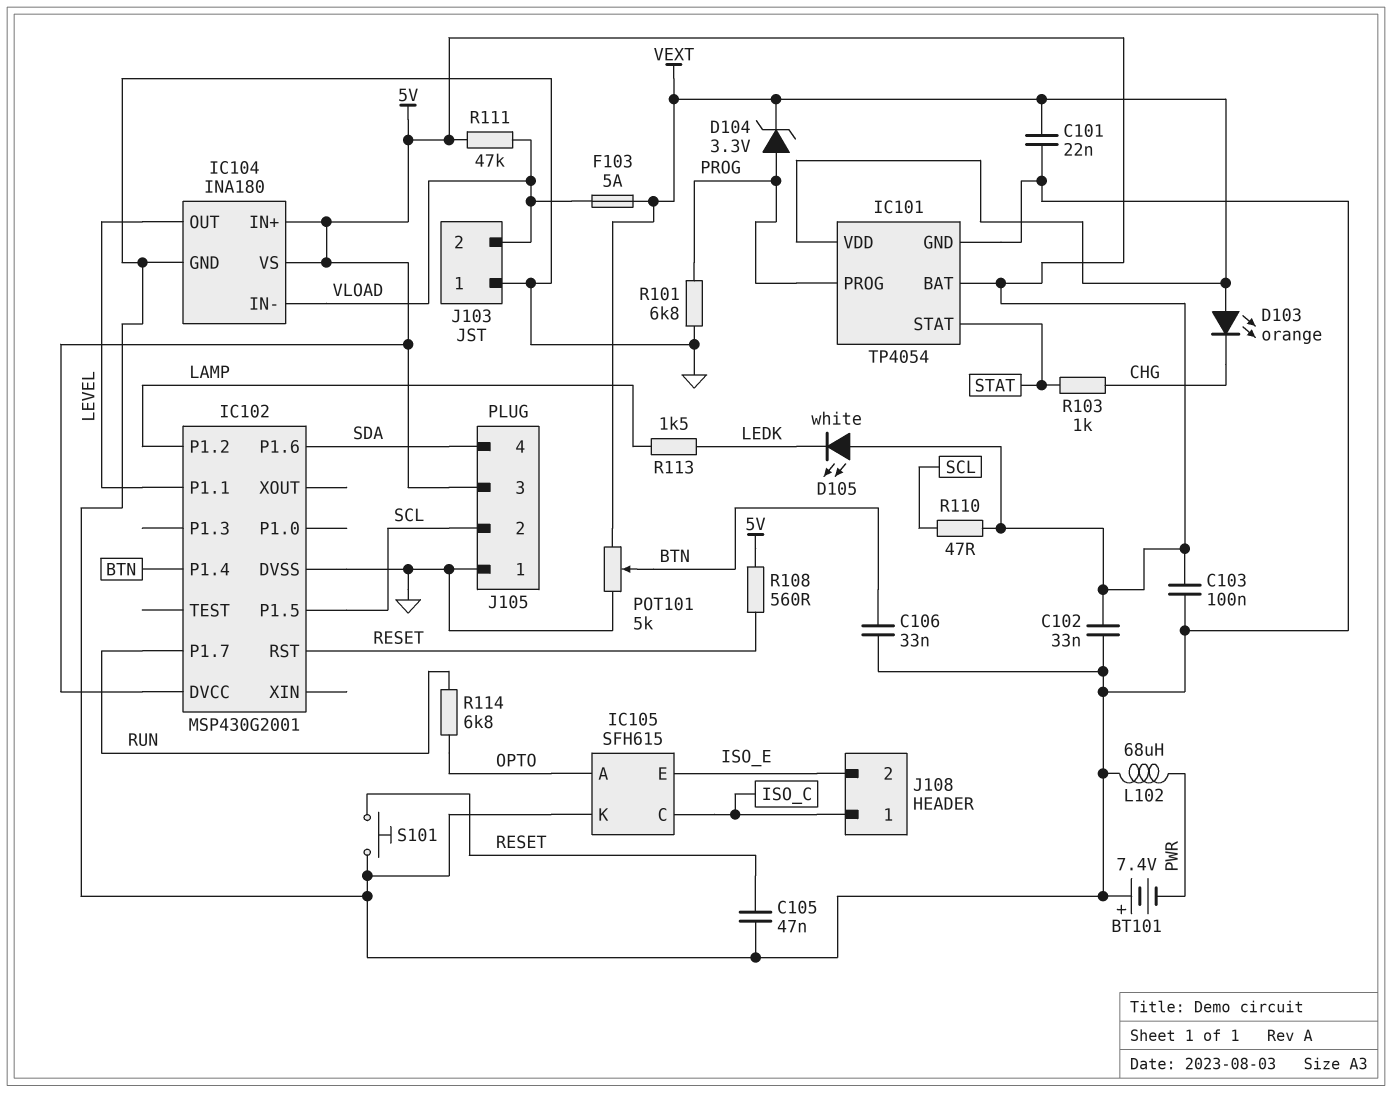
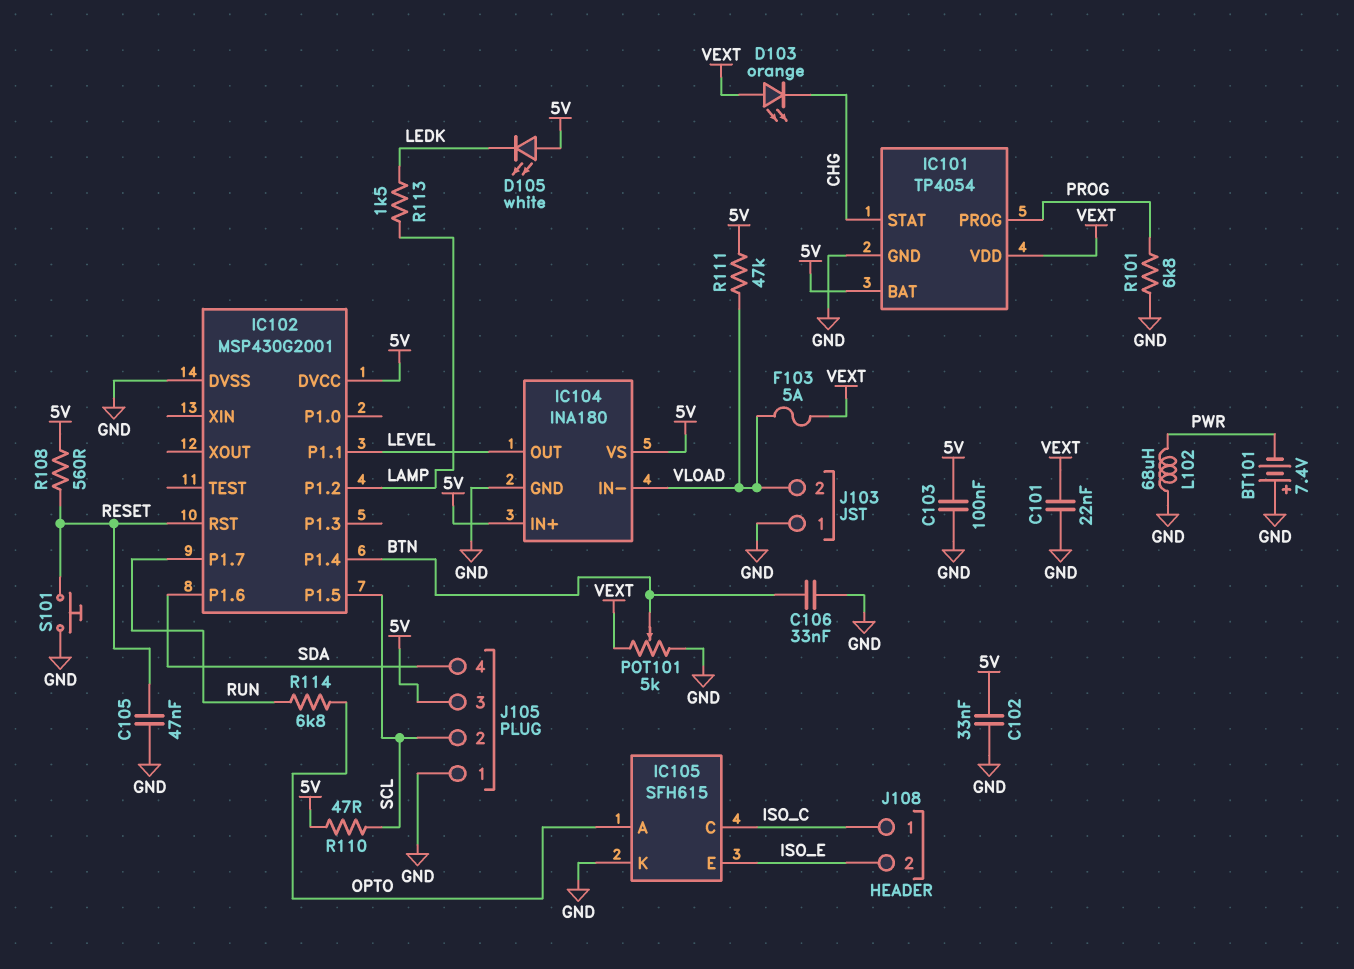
D104: zener 3.3V (A PROG, K VEXT) -> none
IC101 pin STAT: STAT -> CHG
R103: 1k (CHG, STAT) -> none

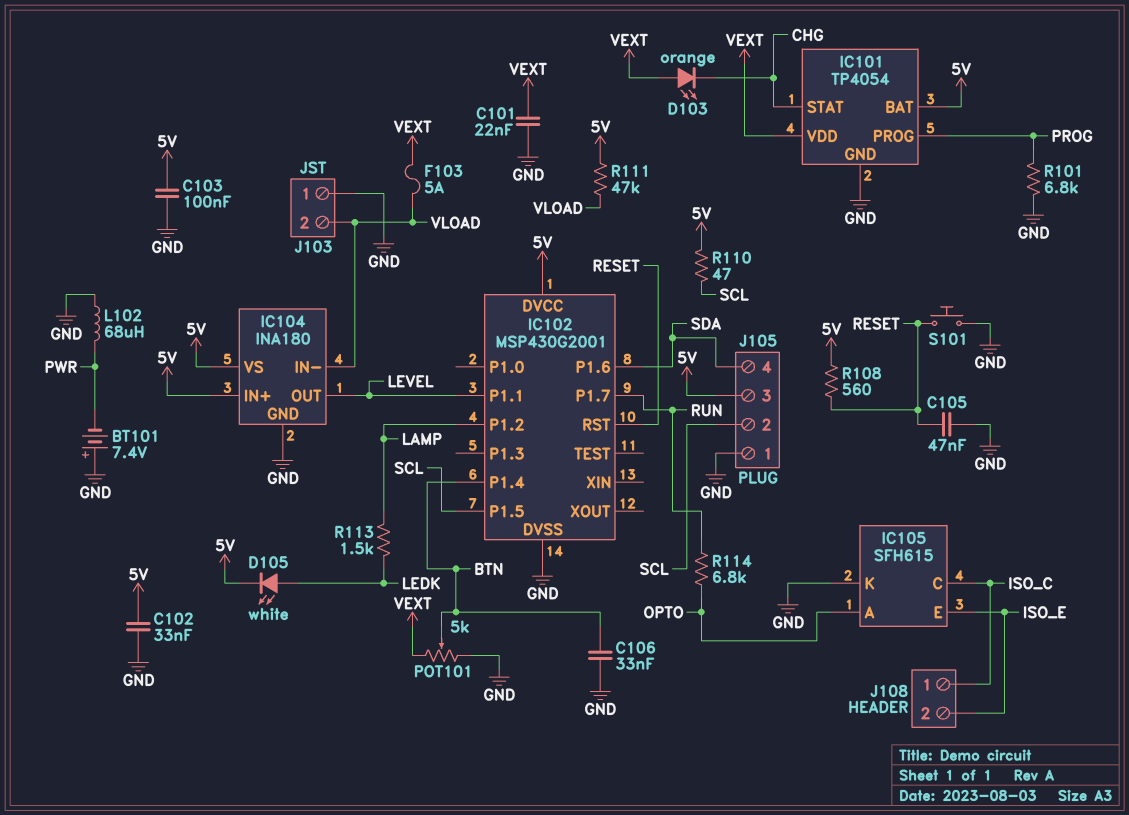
D105: LED white (A 5V, K LEDK) -> LED white (A LEDK, K 5V)

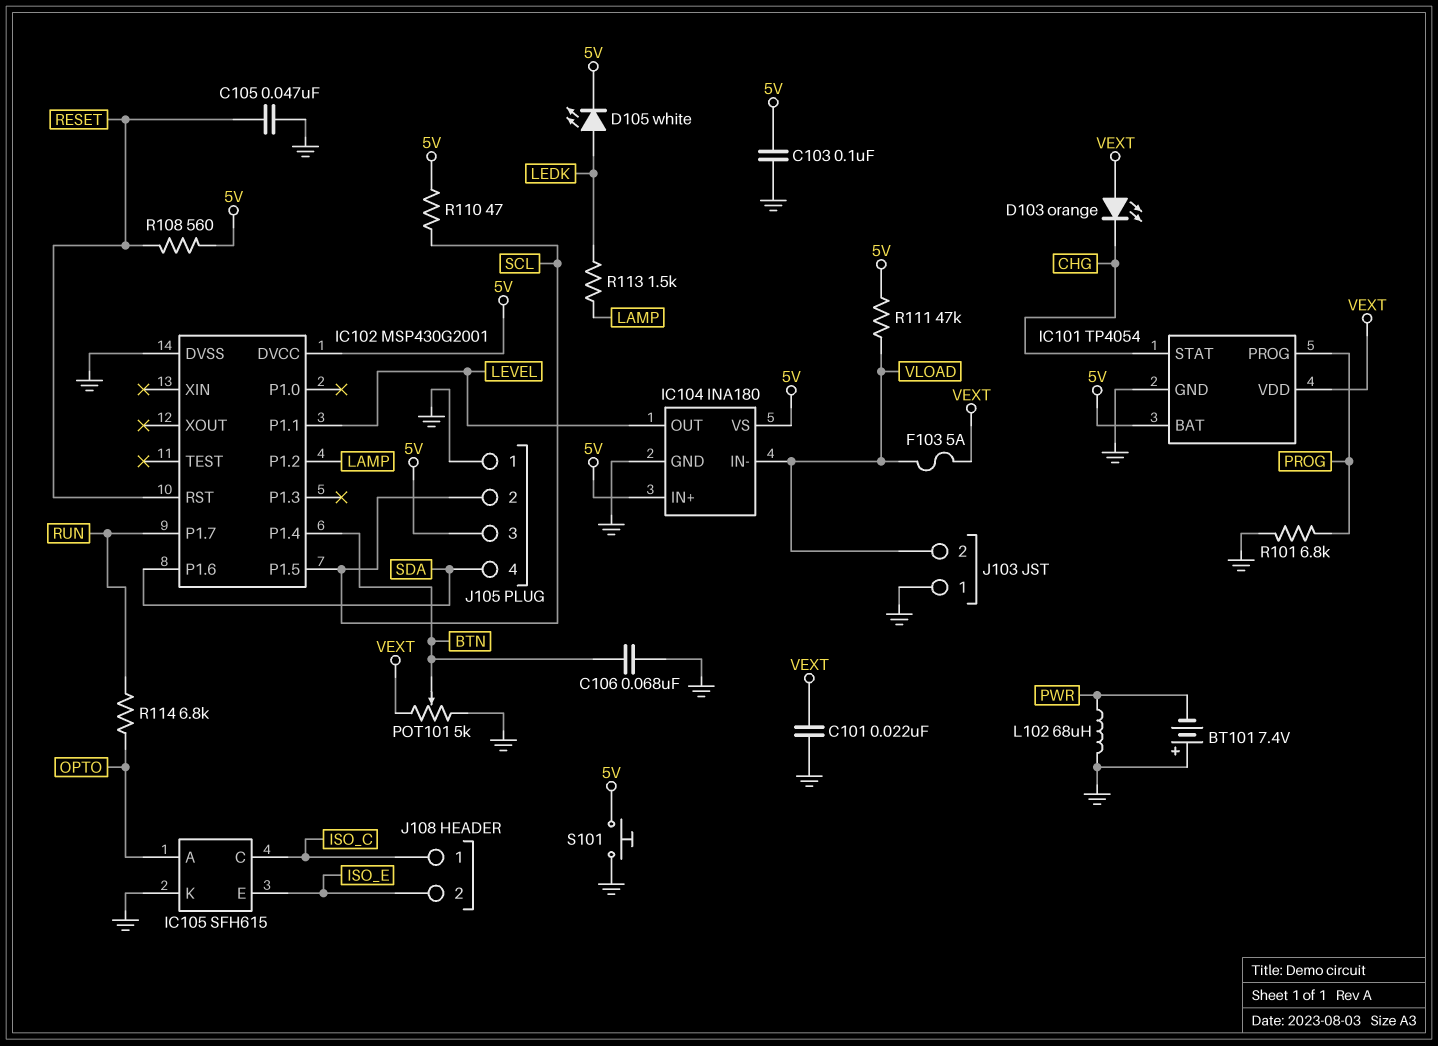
C102: 33nF (5V, GND) -> none
C106: 33nF (BTN, GND) -> 68nF (BTN, GND)
S101: button (GND, RESET) -> button (5V, GND)

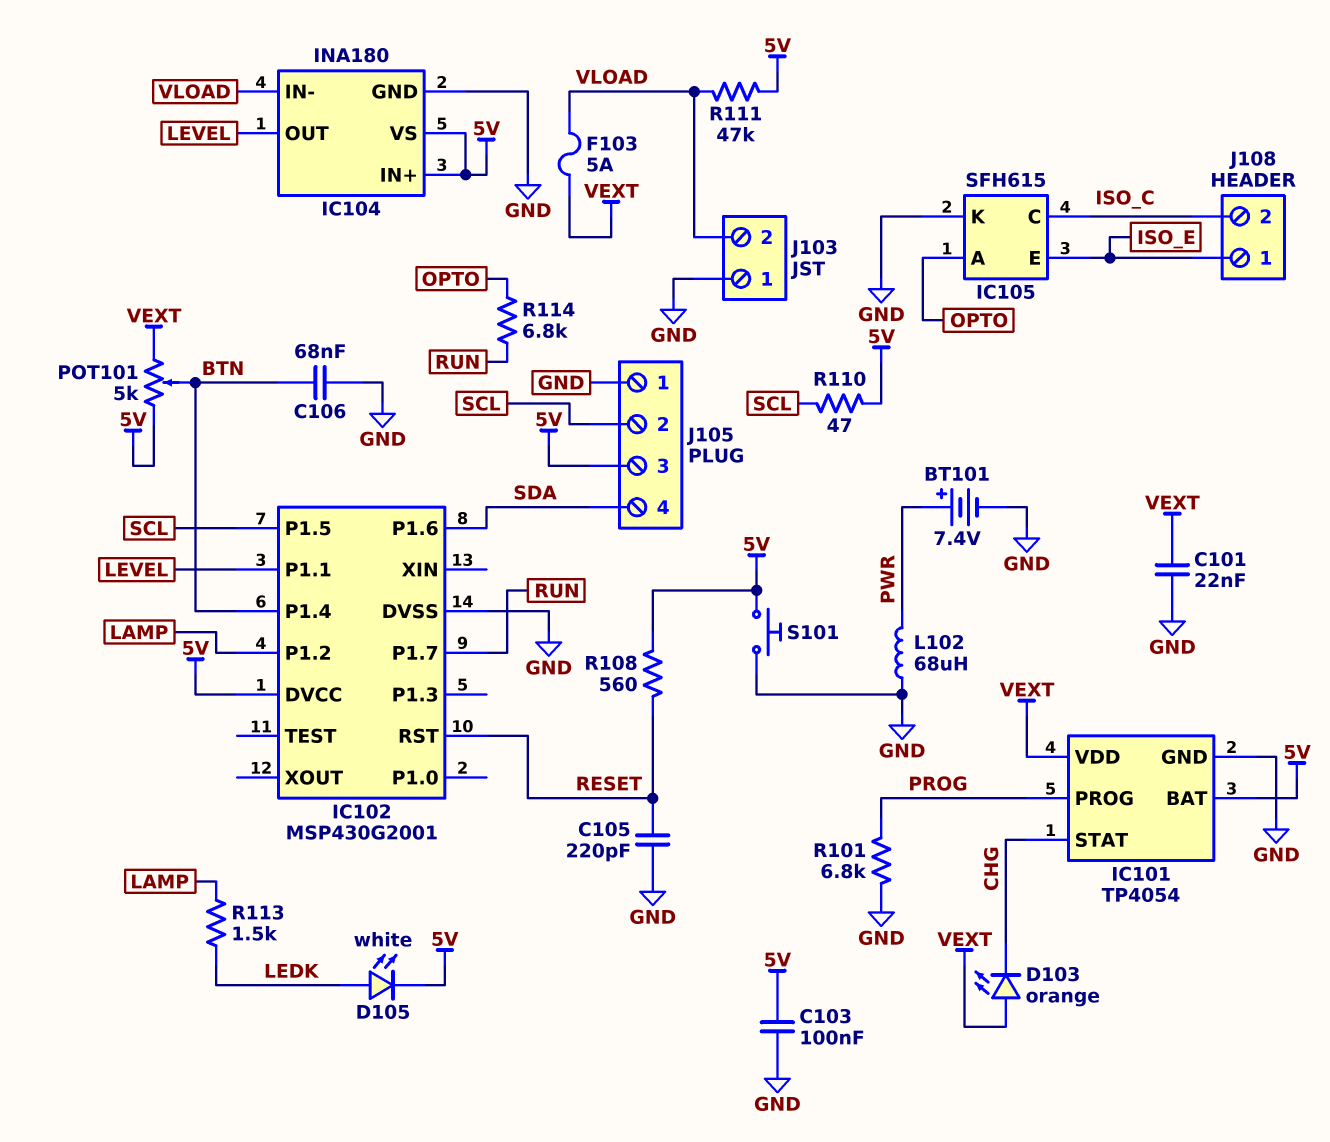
BT101: 7.4V (plus GND, minus PWR) -> 7.4V (plus PWR, minus GND)
C105: 47nF (GND, RESET) -> 220pF (GND, RESET)
J108 pin 1: ISO_C -> ISO_E
J108 pin 2: ISO_E -> ISO_C
POT101: 5k (GND, VEXT, wiper BTN) -> 5k (5V, VEXT, wiper BTN)

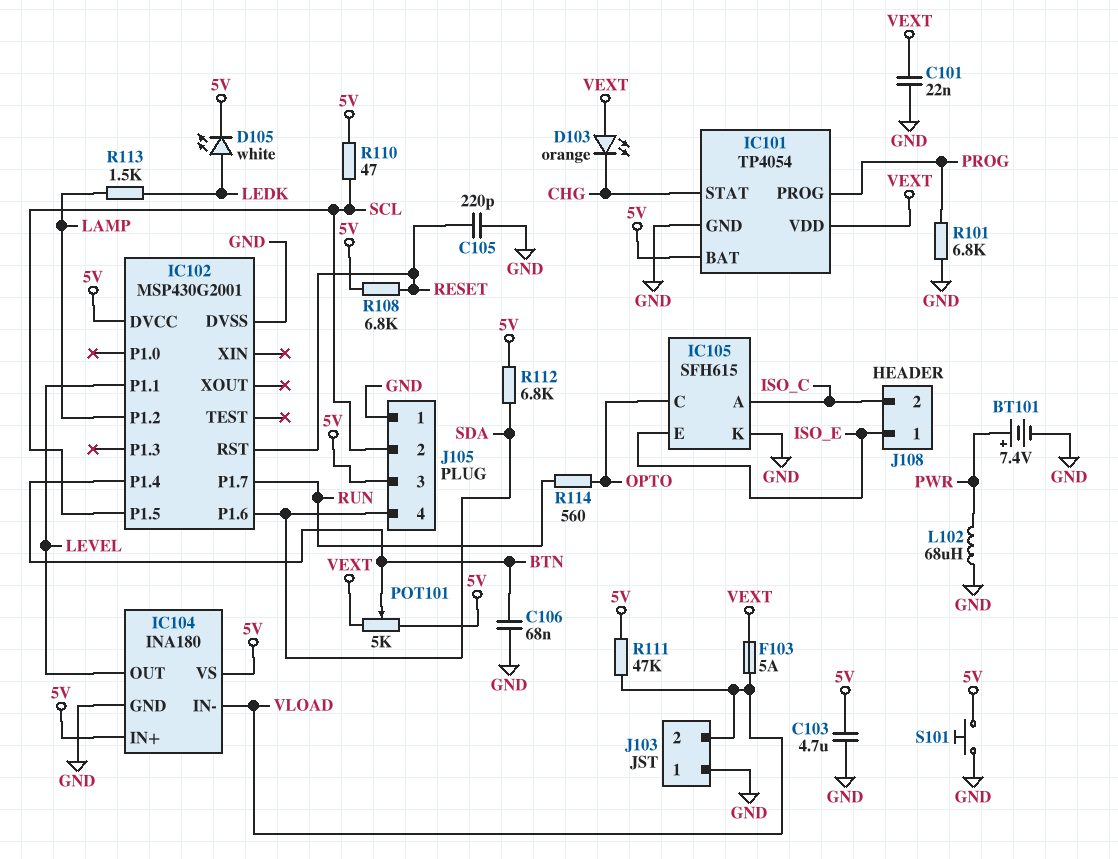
C103: 100nF (5V, GND) -> 4.7uF (5V, GND)
IC105 pin A: OPTO -> ISO_C
IC105 pin C: ISO_C -> OPTO
R108: 560 (5V, RESET) -> 6.8k (5V, RESET)
R112: none -> 6.8k (5V, SDA)
R114: 6.8k (OPTO, RUN) -> 560 (OPTO, RUN)

